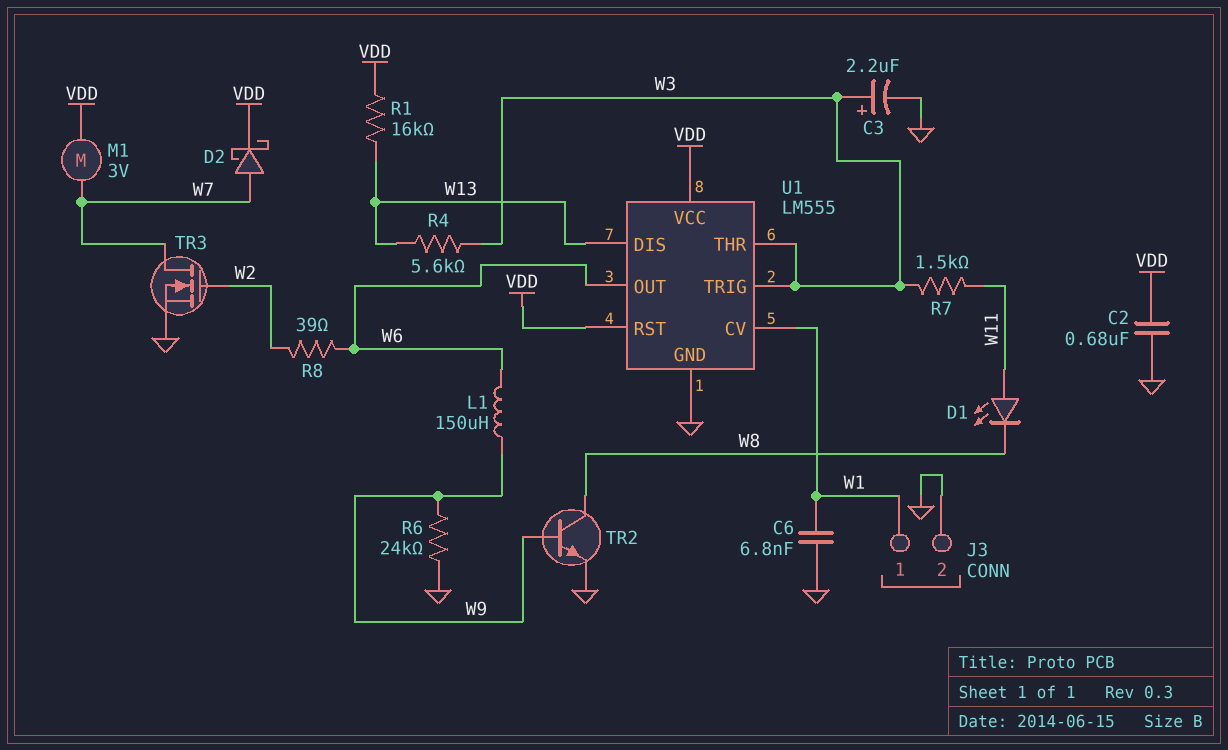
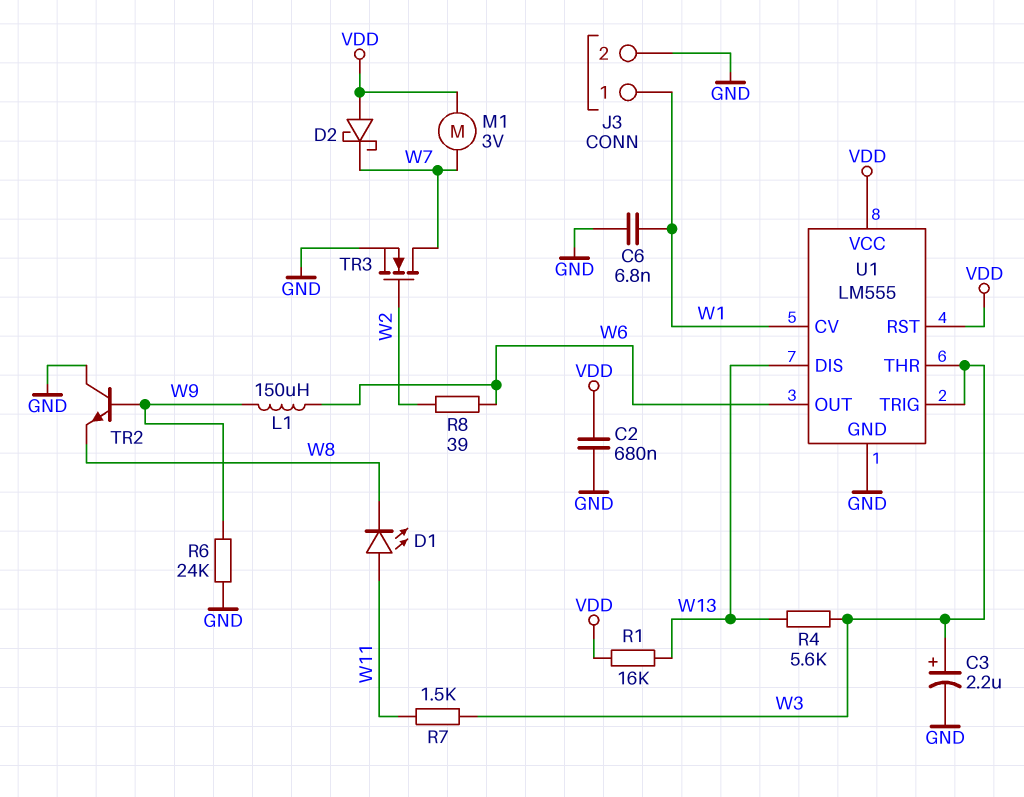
D2: schottky (A W7, K VDD) -> schottky (A VDD, K W7)
TR2: NPN (B W9, C W8, E GND) -> NPN (B W9, C GND, E W8)

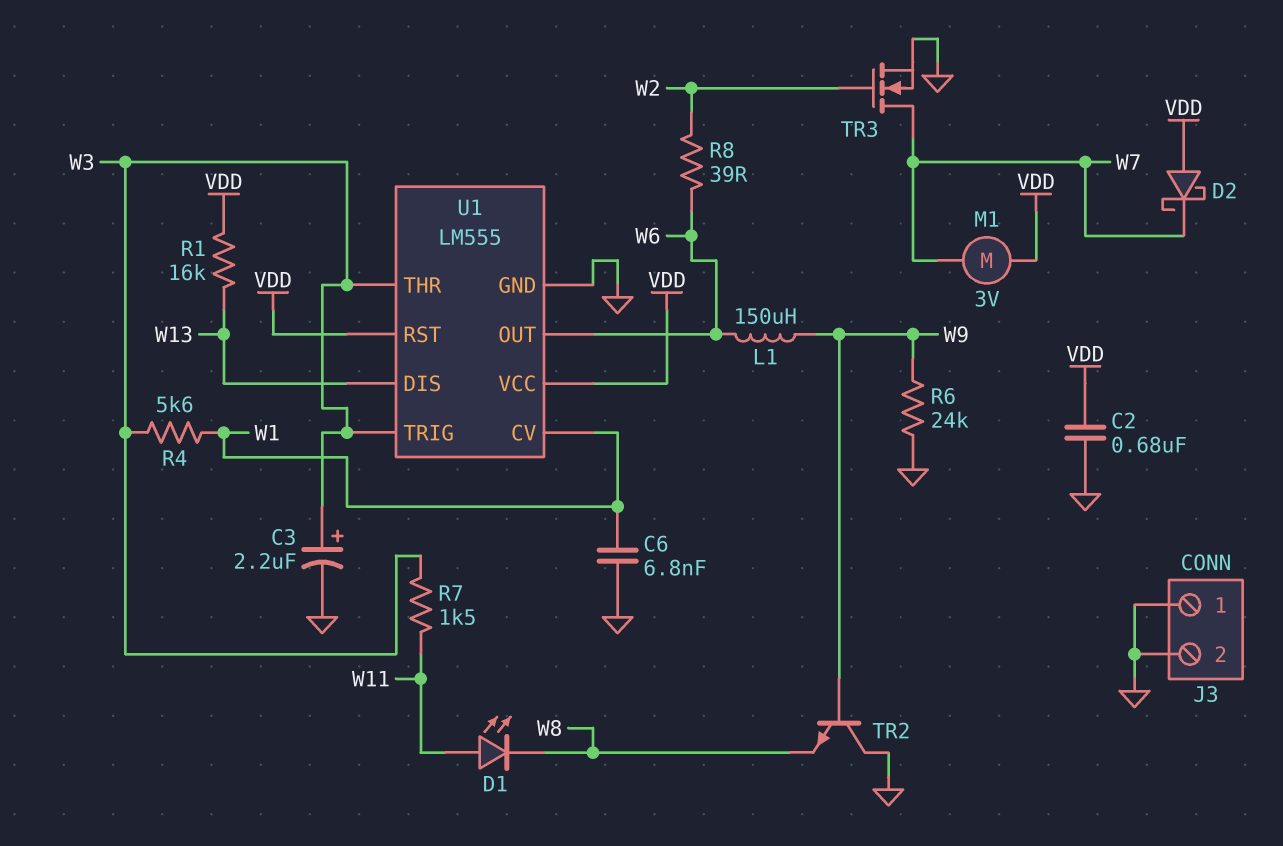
J3 pin 1: W1 -> GND
R4: 5.6k (W3, W13) -> 5.6k (W1, W3)

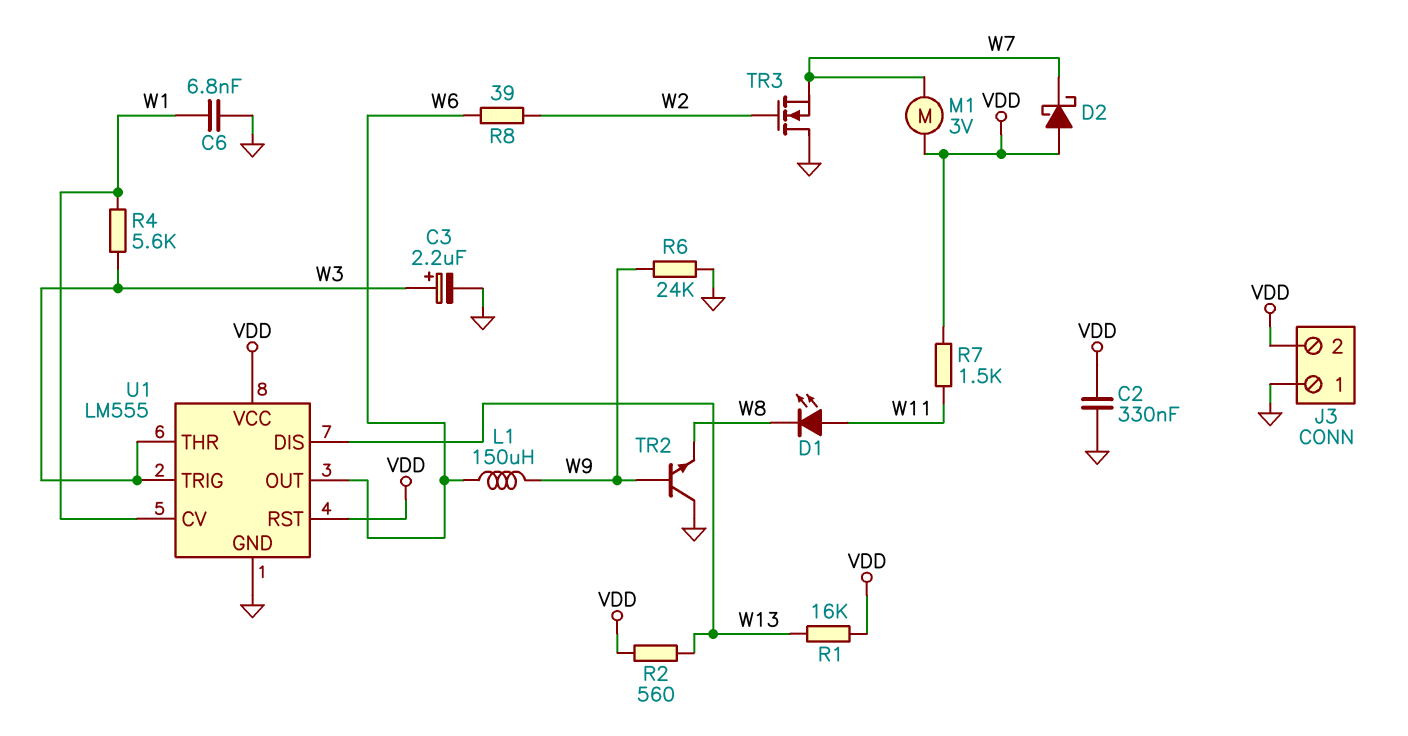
C2: 680nF (GND, VDD) -> 330nF (GND, VDD)
J3 pin 2: GND -> VDD
R2: none -> 560 (VDD, W13)
R7: 1.5k (W3, W11) -> 1.5k (VDD, W11)
TR3: NMOS (G W2, D W7, S GND) -> NMOS (G W2, D GND, S W7)

